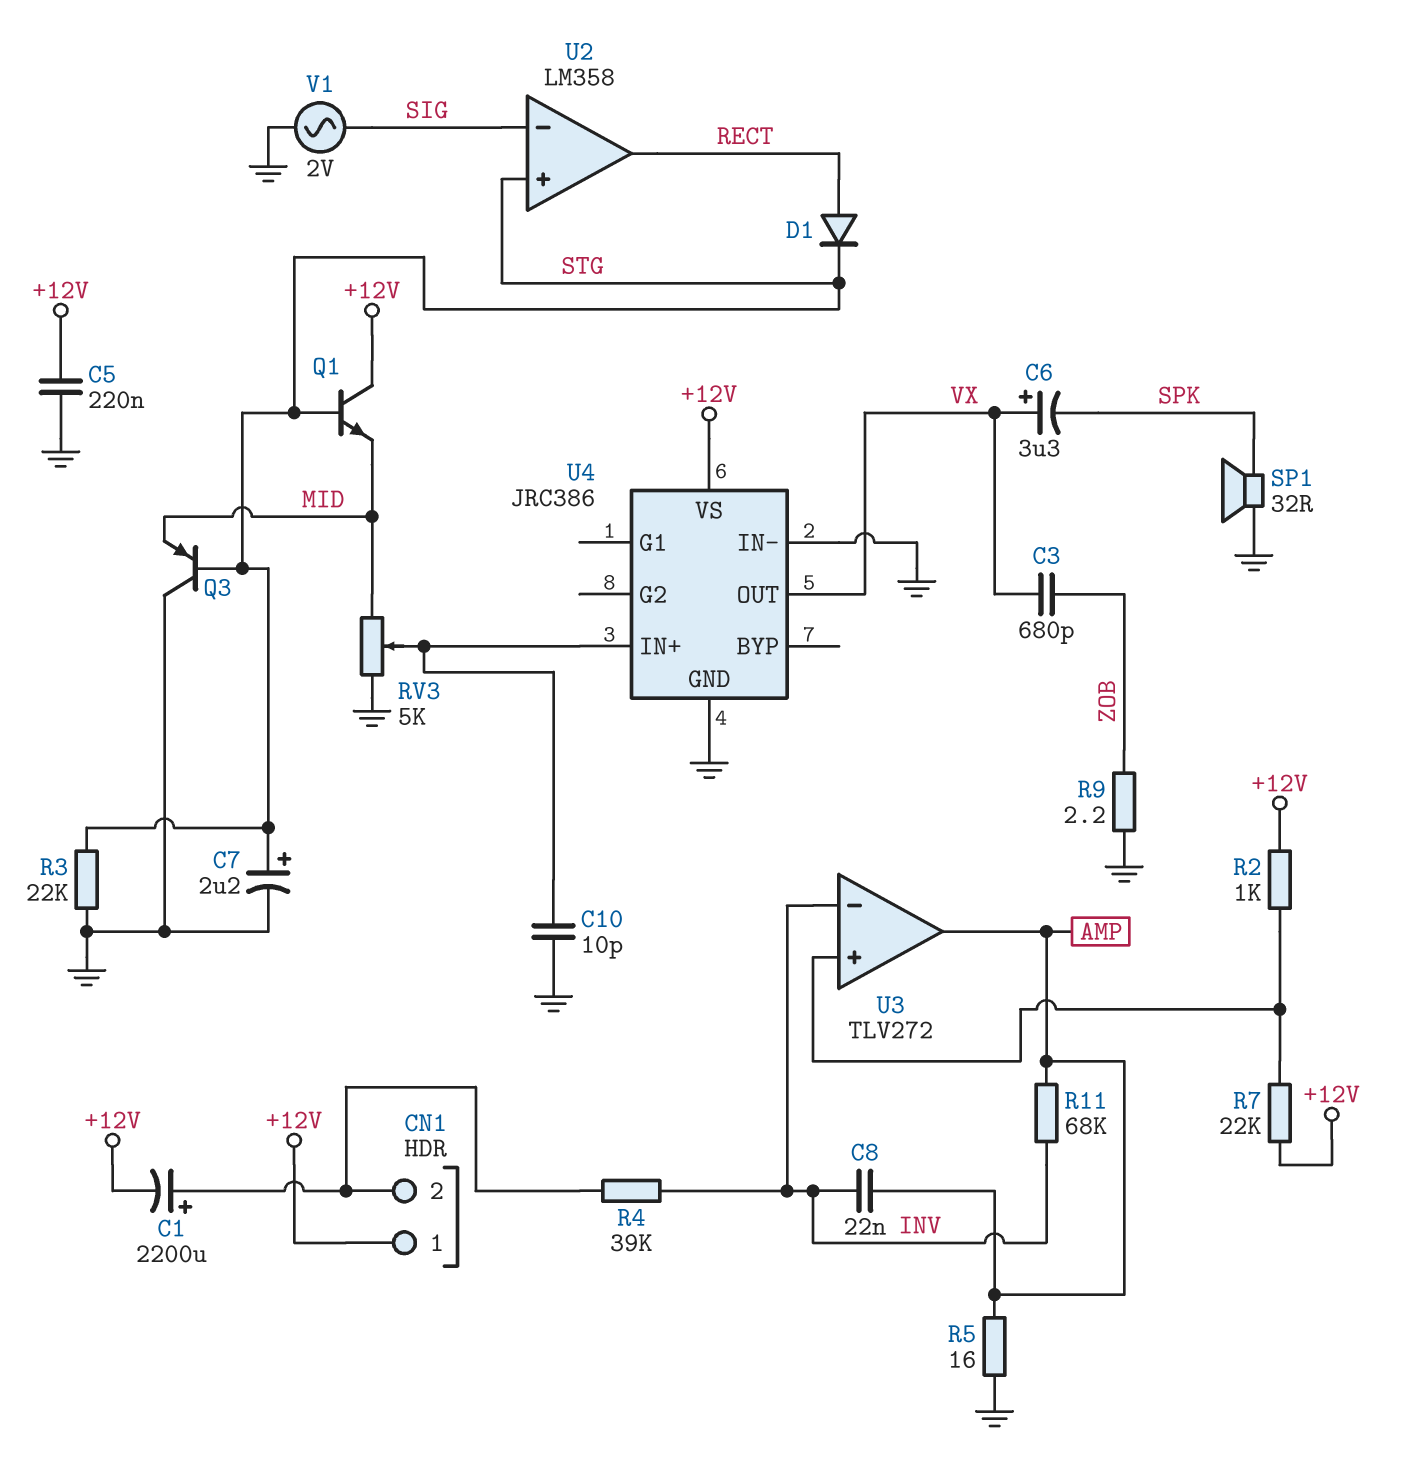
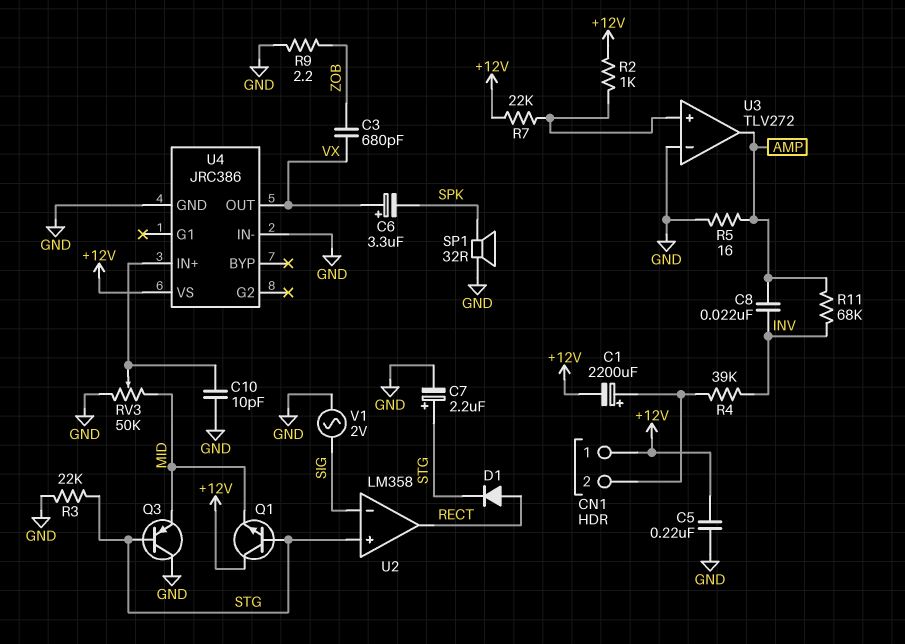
RV3: 5k (GND, MID, wiper U4/IN+) -> 50k (GND, MID, wiper U4/IN+)
U3 pin in-: INV -> GND

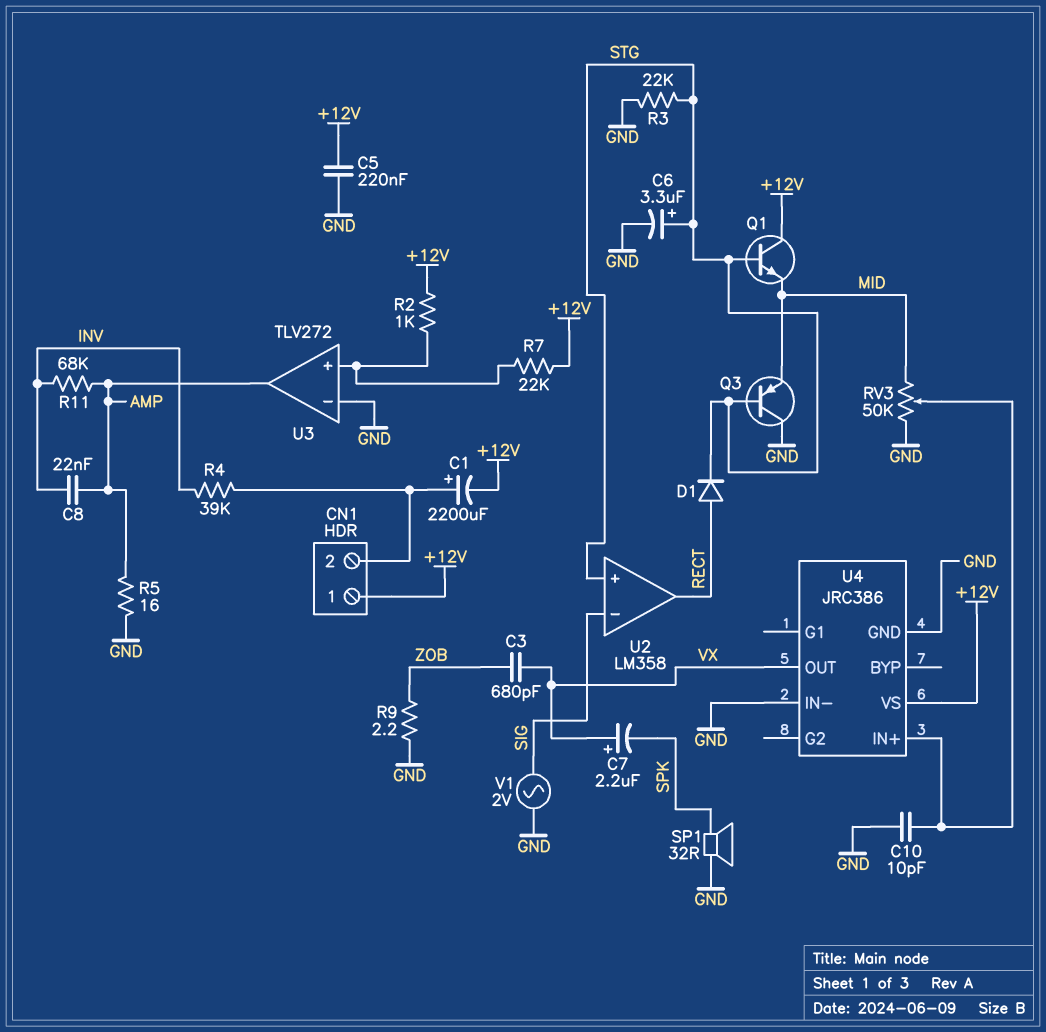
C6: 3.3uF (plus VX, minus SPK) -> 3.3uF (plus STG, minus GND)
C7: 2.2uF (plus STG, minus GND) -> 2.2uF (plus VX, minus SPK)

